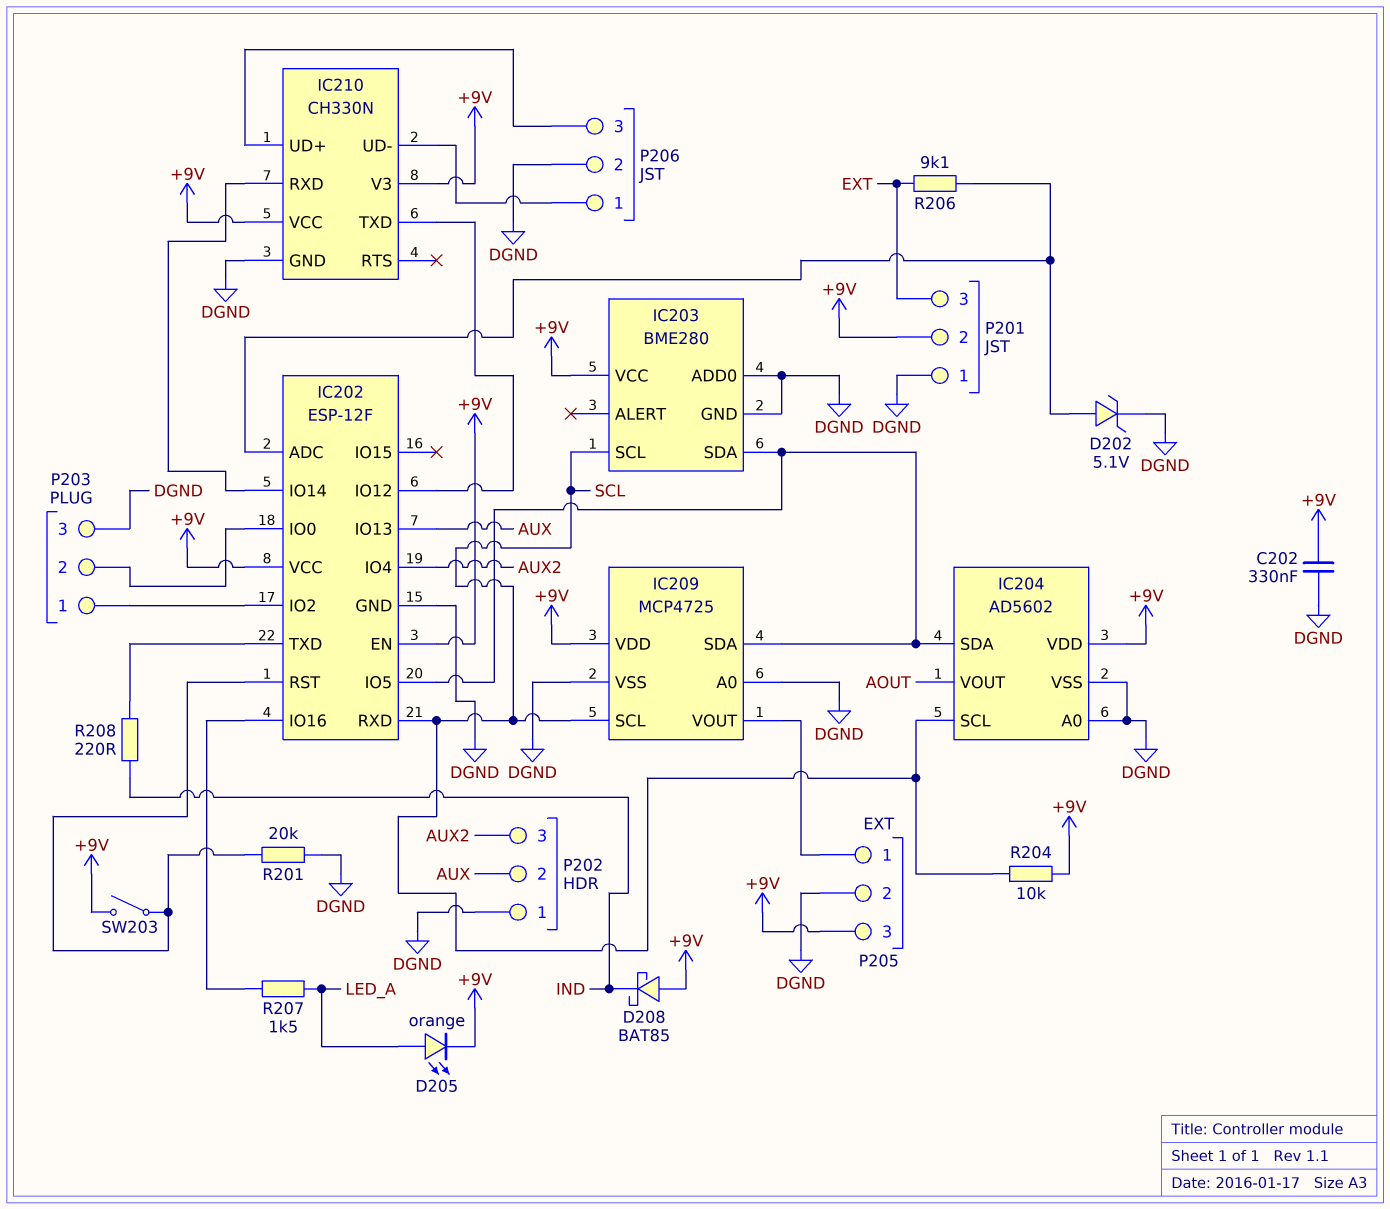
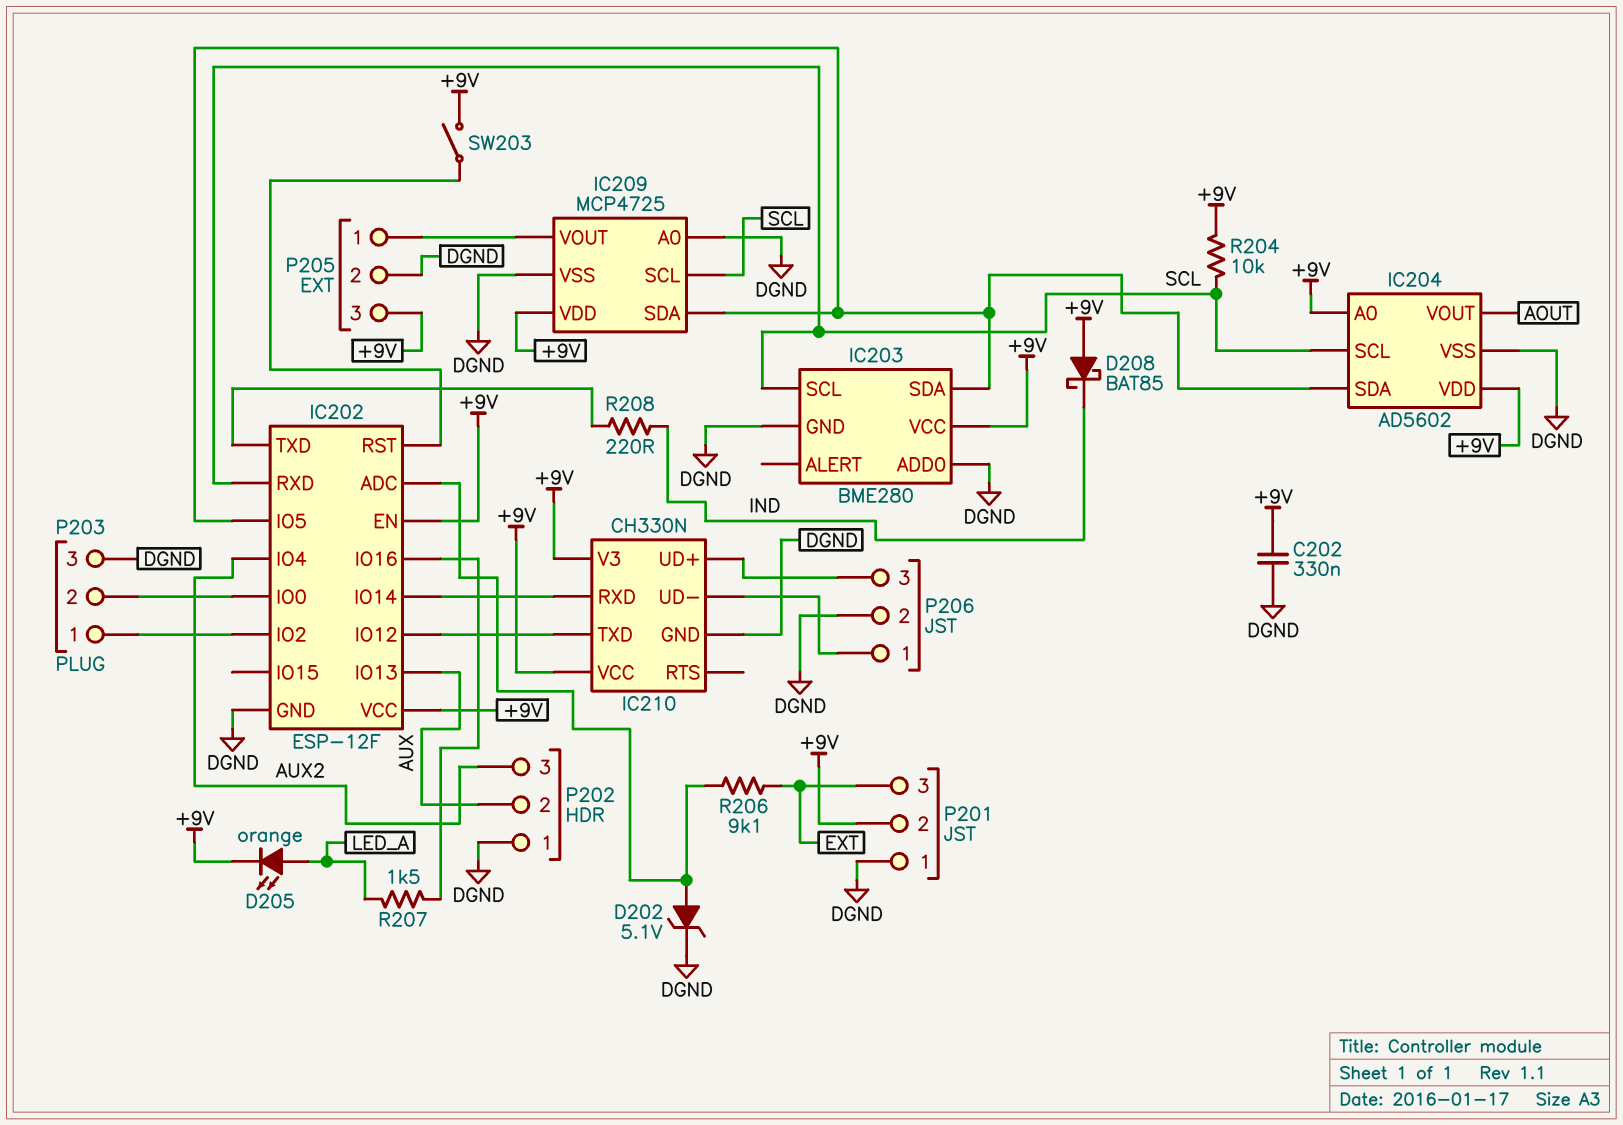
IC204 pin A0: DGND -> +9V
R201: 20k (DGND, IC202/RST) -> none

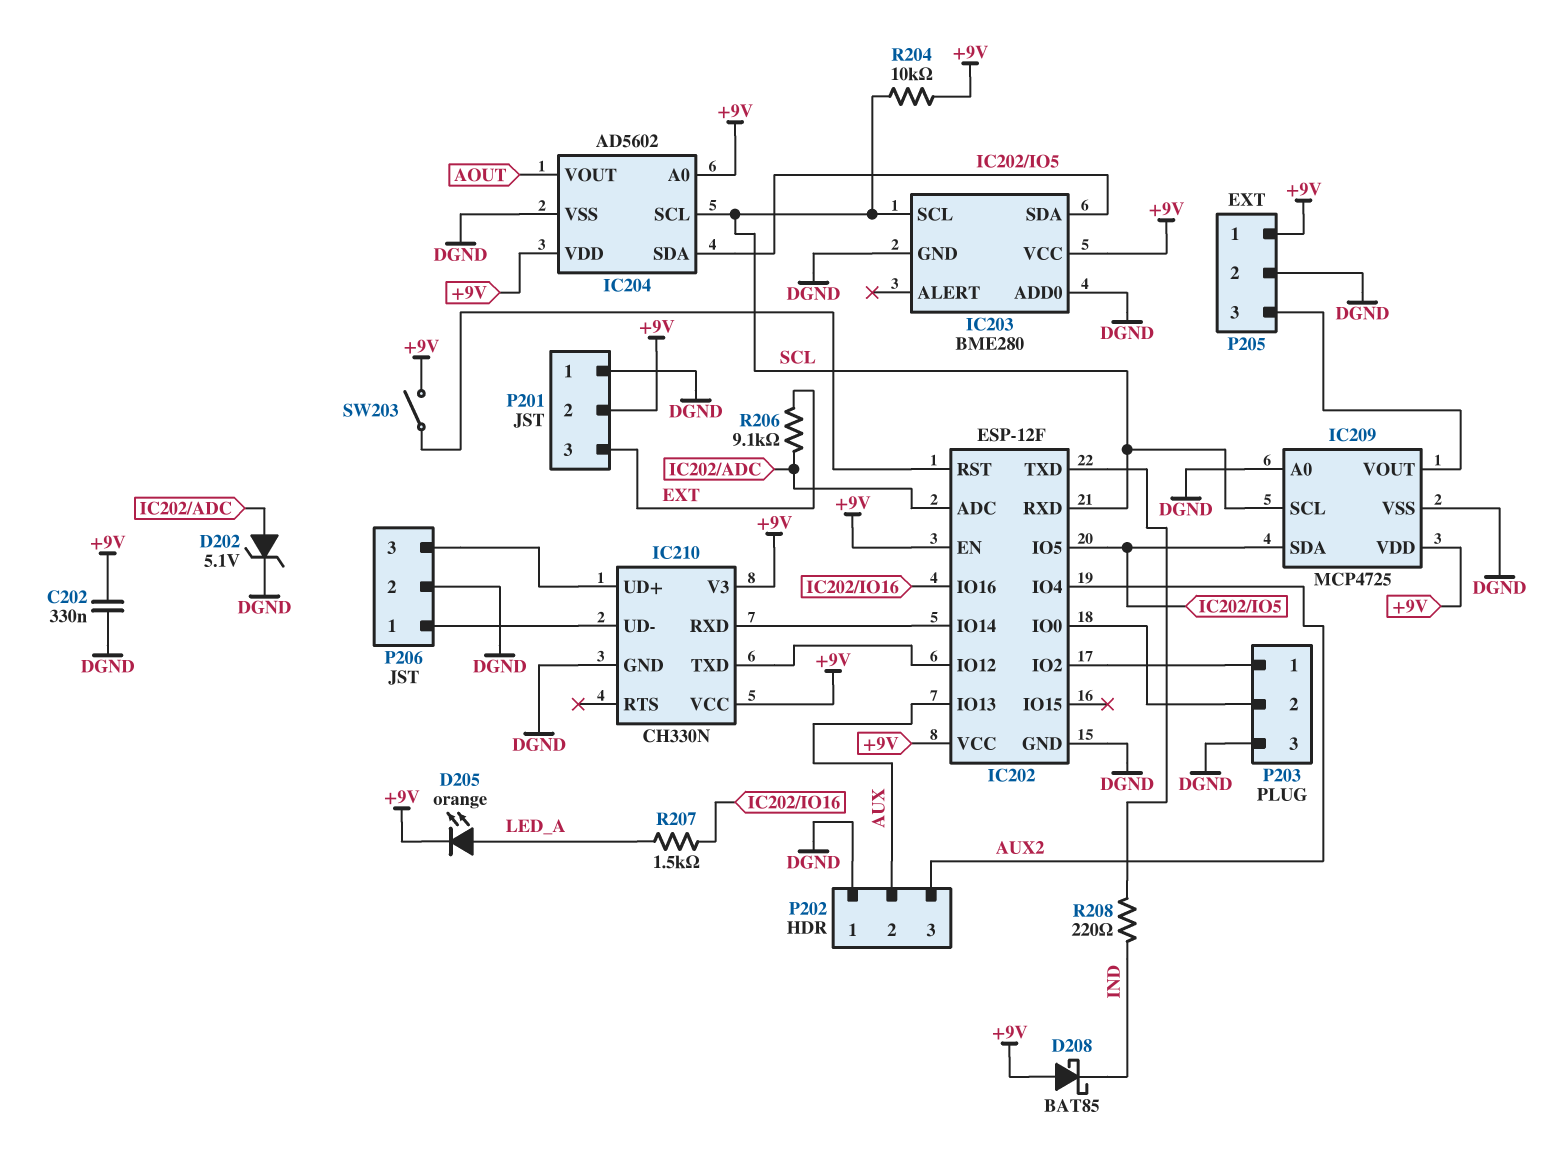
P205 pin 1: IC209/VOUT -> +9V
P205 pin 3: +9V -> IC209/VOUT

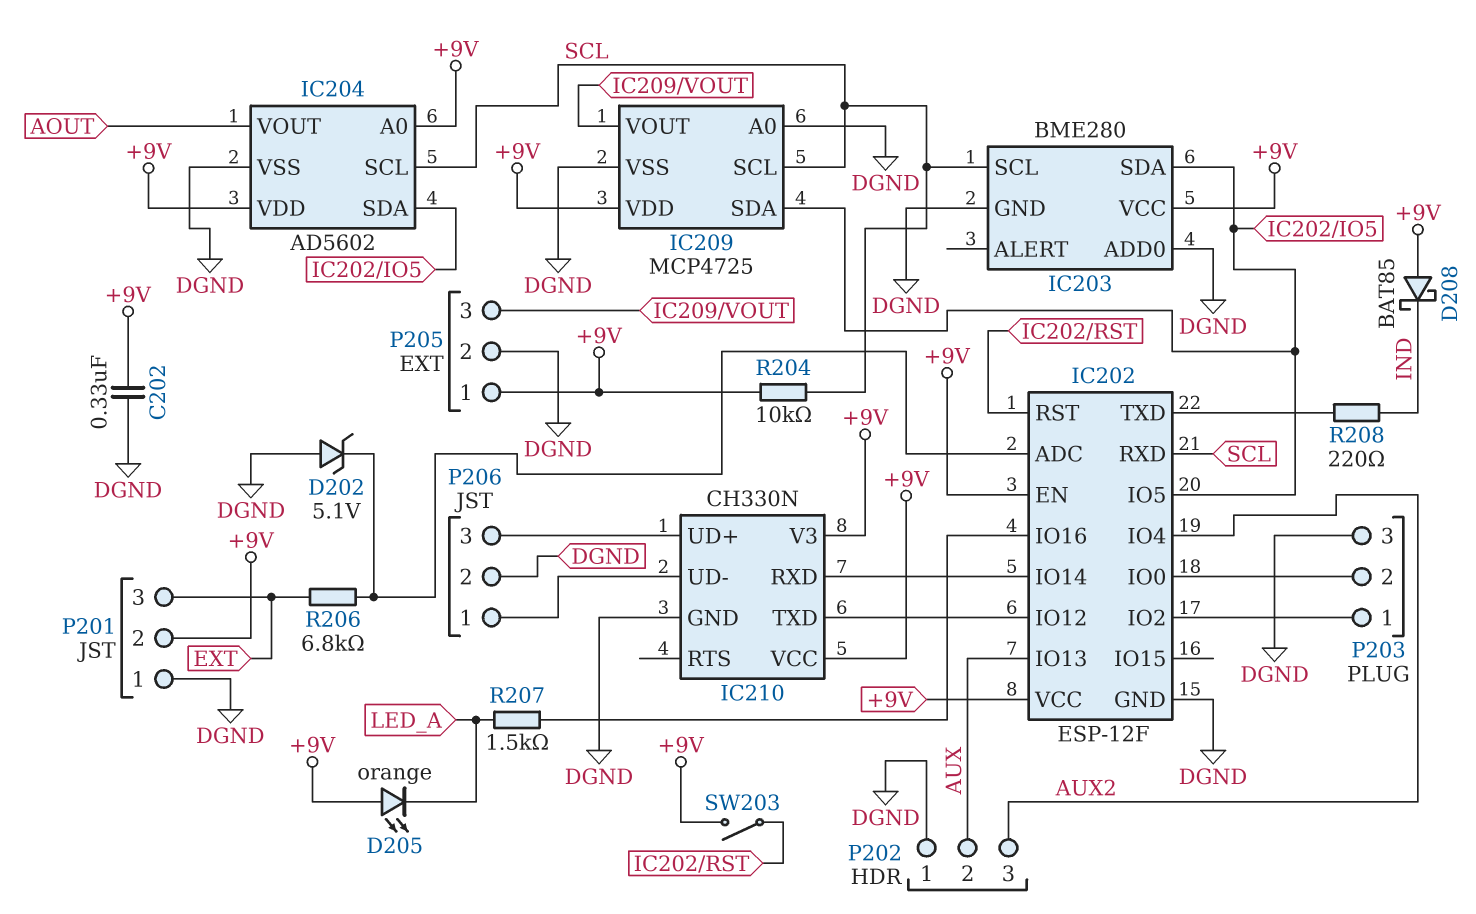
D202: zener 5.1V (A IC202/ADC, K DGND) -> zener 5.1V (A DGND, K IC202/ADC)
D205: LED orange (A LED_A, K +9V) -> LED orange (A +9V, K LED_A)
R206: 9.1k (EXT, IC202/ADC) -> 6.8k (EXT, IC202/ADC)

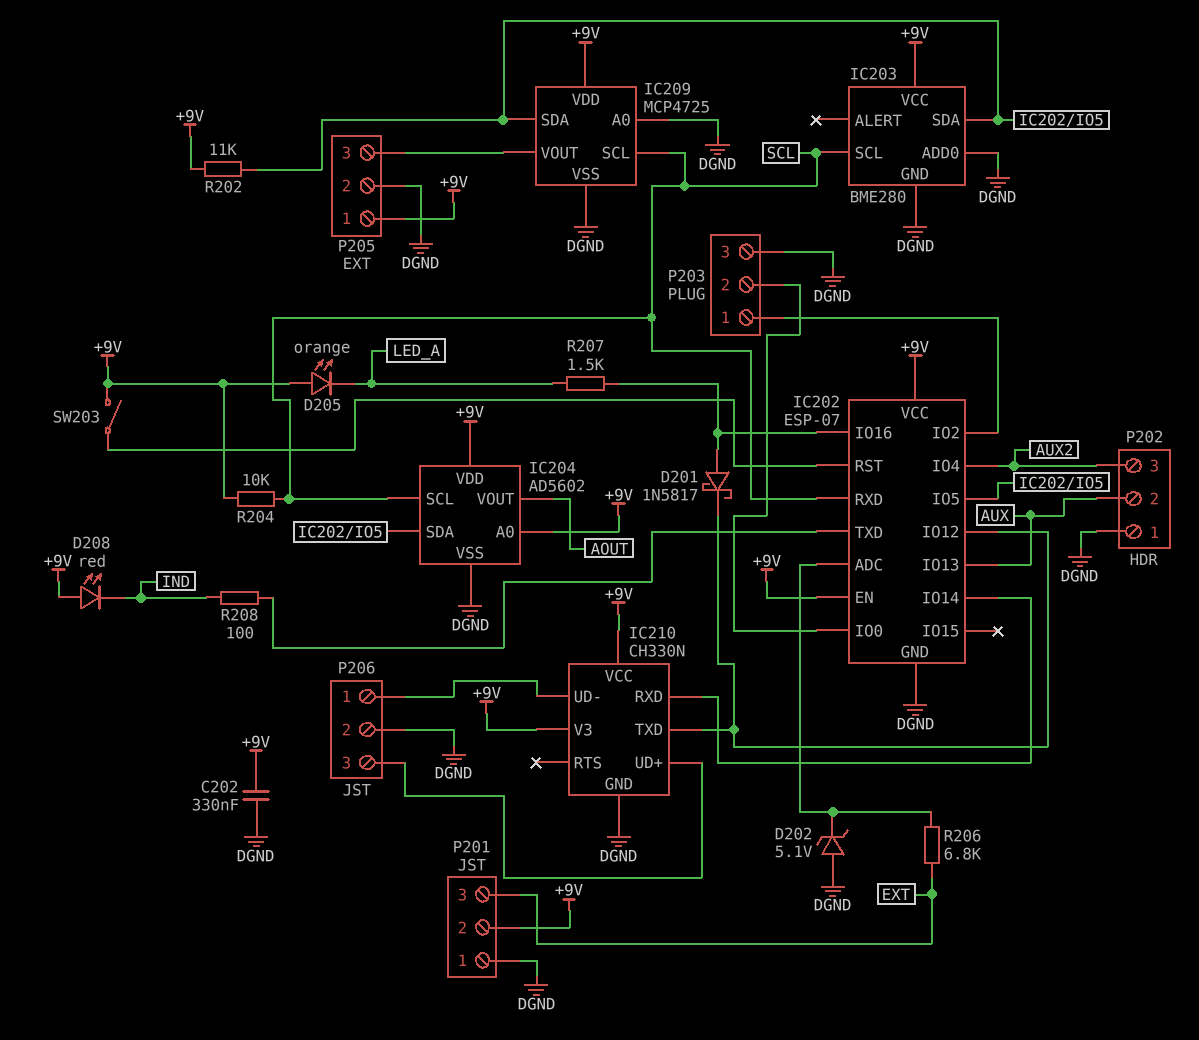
D201: none -> schottky 1N5817 (A IC202/IO16, K IC202/IO12)
D208: schottky BAT85 (A +9V, K IND) -> LED red (A +9V, K IND)
IC202: ESP-12F -> ESP-07
R202: none -> 11k (+9V, IC202/IO5)
R208: 220 (IC202/TXD, IND) -> 100 (IC202/TXD, IND)

